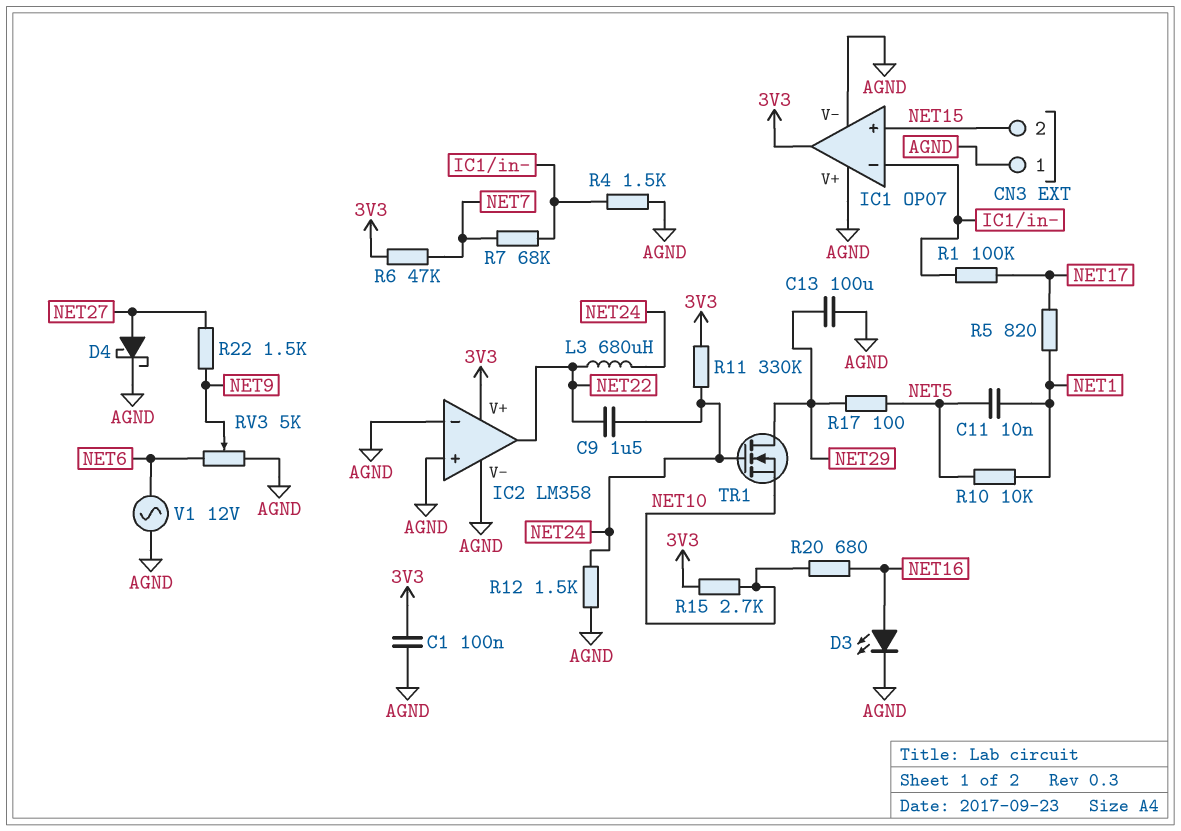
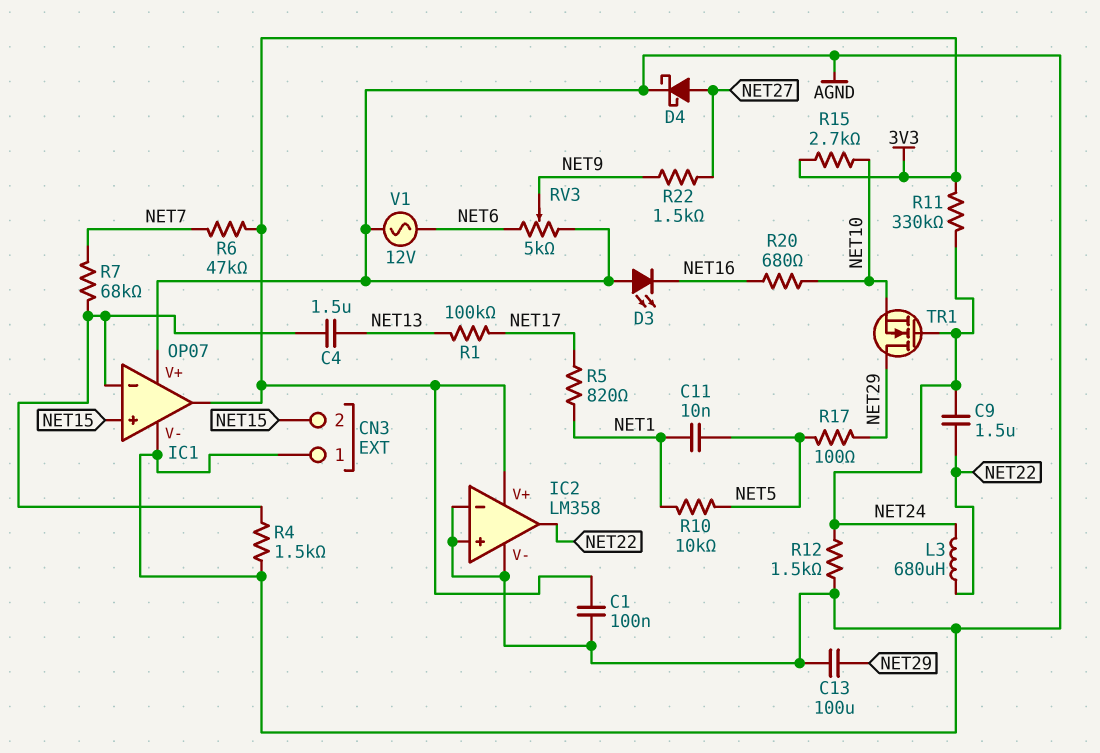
C4: none -> 1.5uF (IC1/in-, NET13)
D3: LED (A NET16, K AGND) -> LED (A AGND, K NET16)
R1: 100k (IC1/in-, NET17) -> 100k (NET13, NET17)

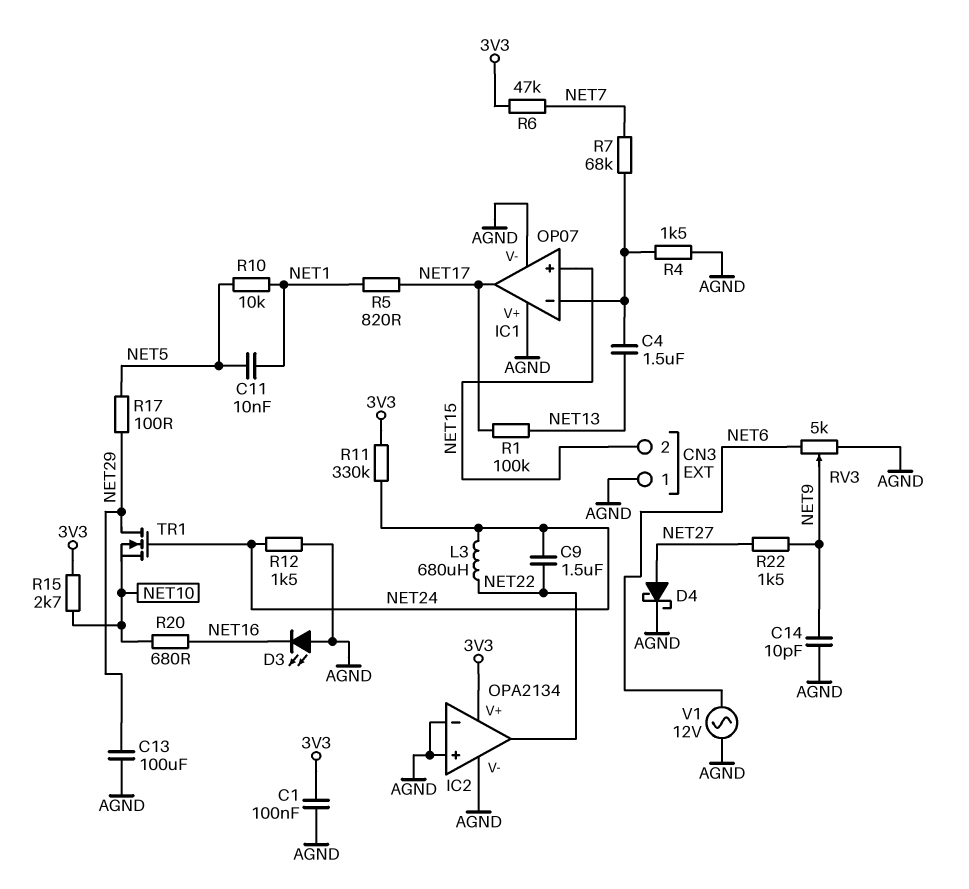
C14: none -> 10pF (AGND, NET9)
IC1 pin out: 3V3 -> NET17
IC2: LM358 -> OPA2134

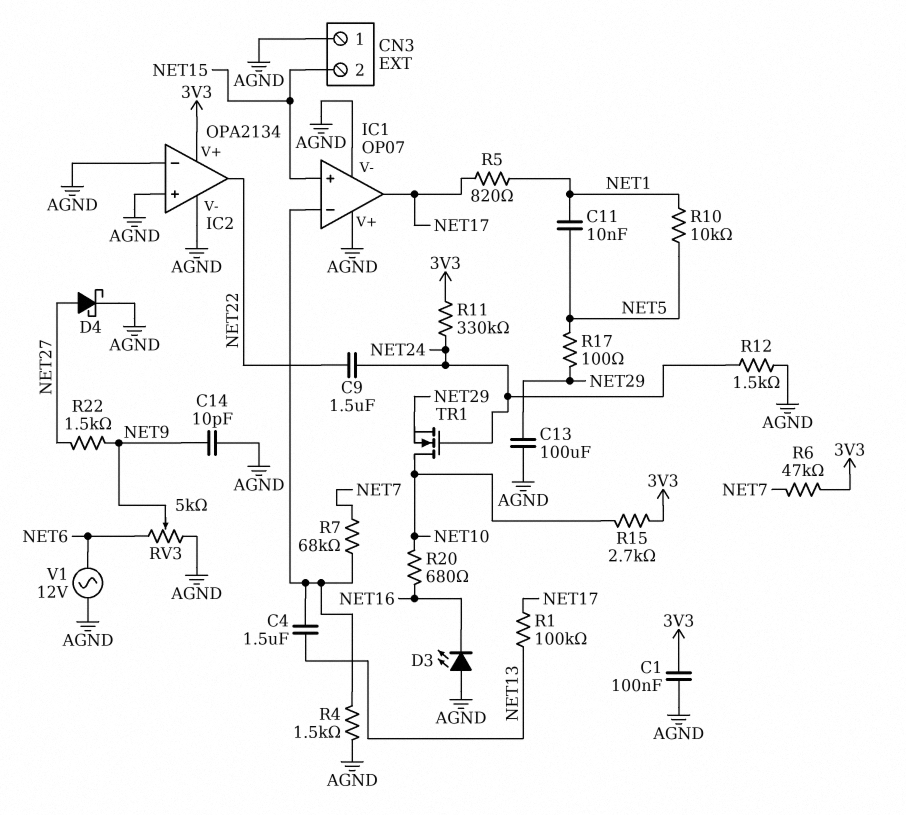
L3: 680uH (NET22, NET24) -> none
TR1: NMOS (G NET24, D NET29, S NET10) -> NMOS (G NET24, D NET10, S NET29)

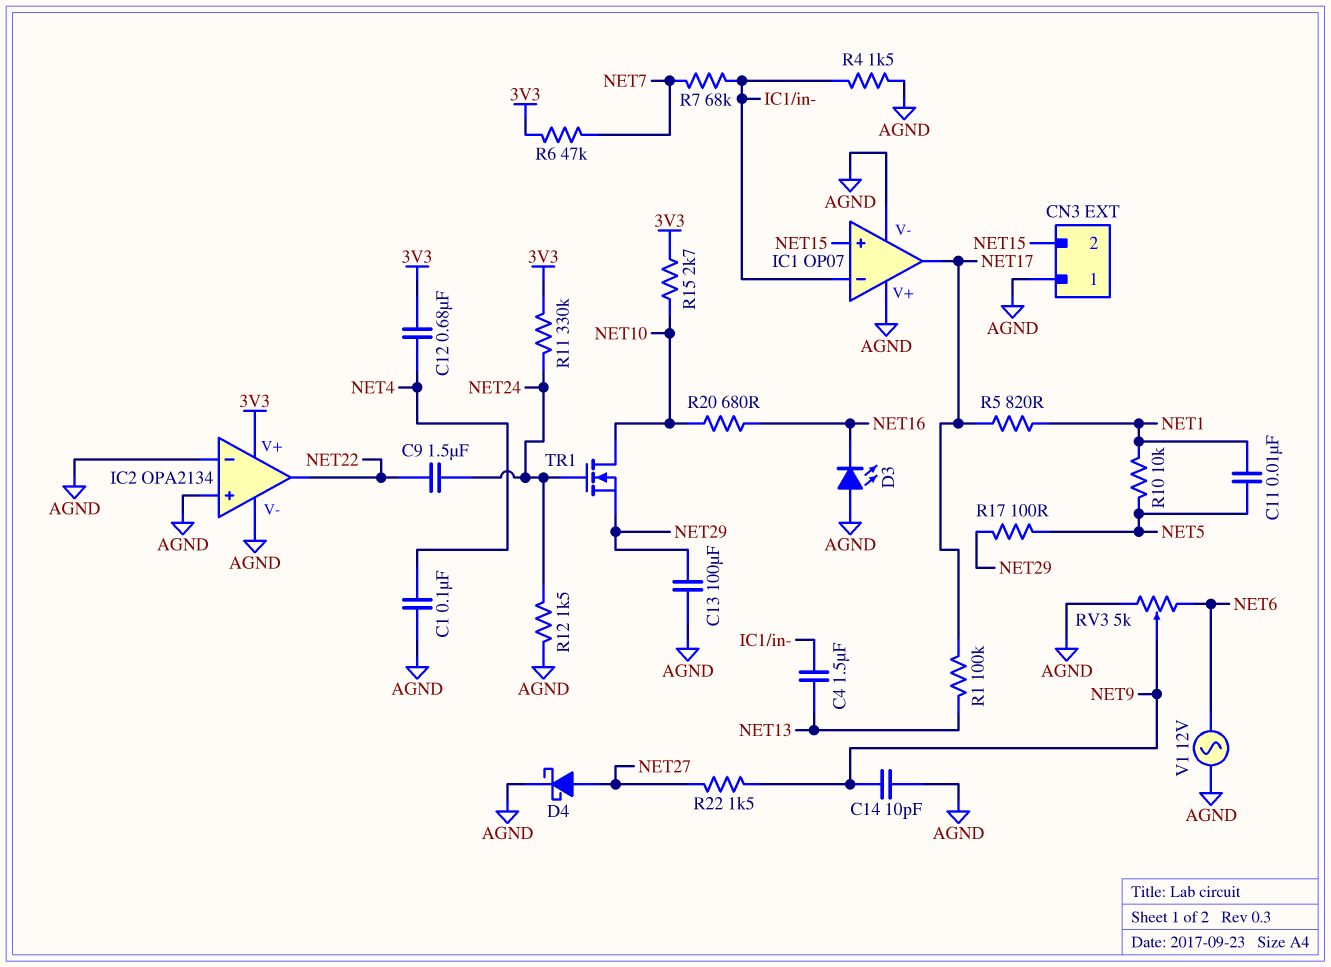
C1: 100nF (3V3, AGND) -> 100nF (AGND, NET4)
C12: none -> 680nF (3V3, NET4)

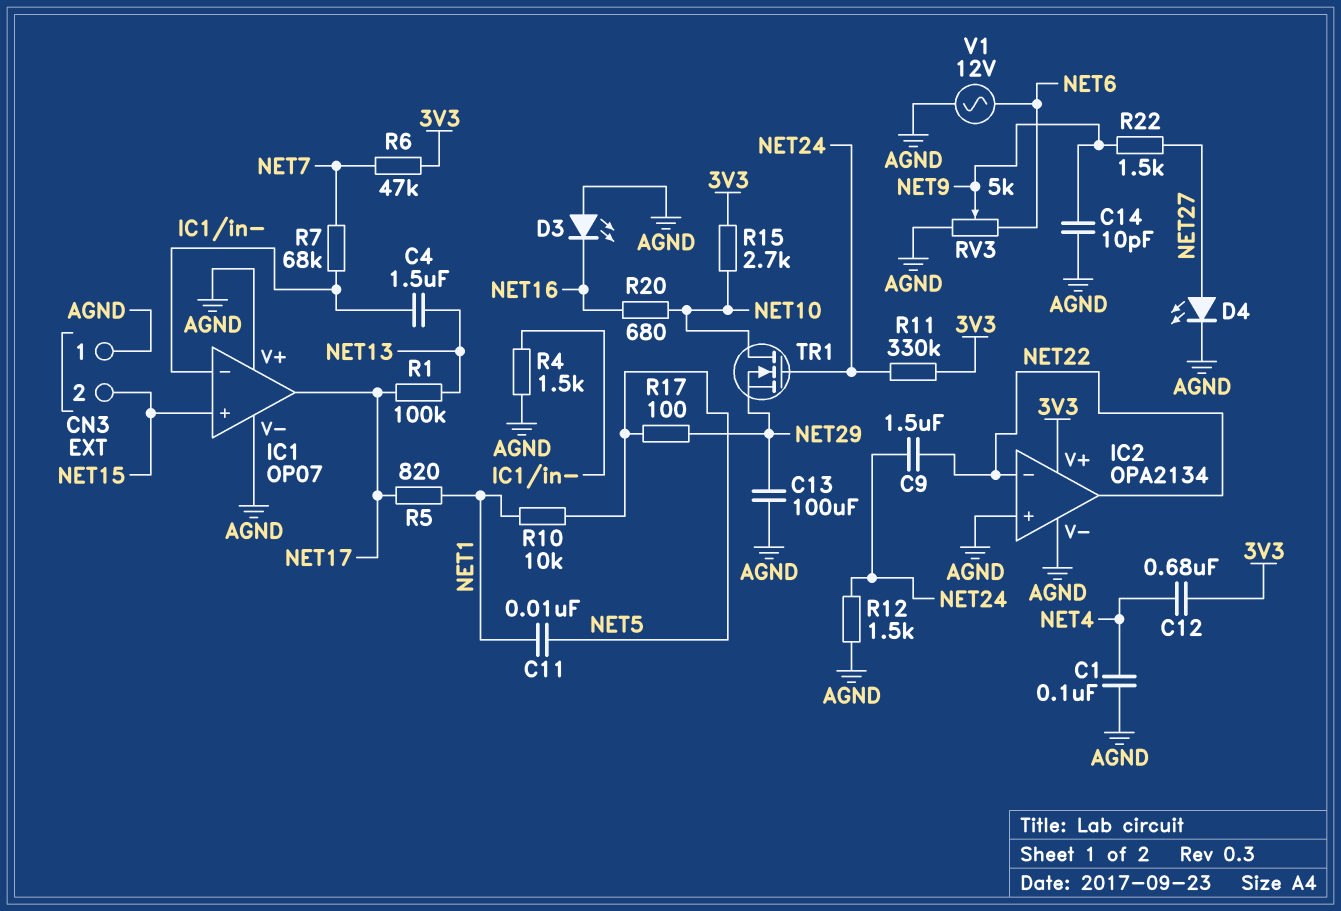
D4: schottky (A NET27, K AGND) -> LED (A NET27, K AGND)
IC2 pin in-: AGND -> NET22

